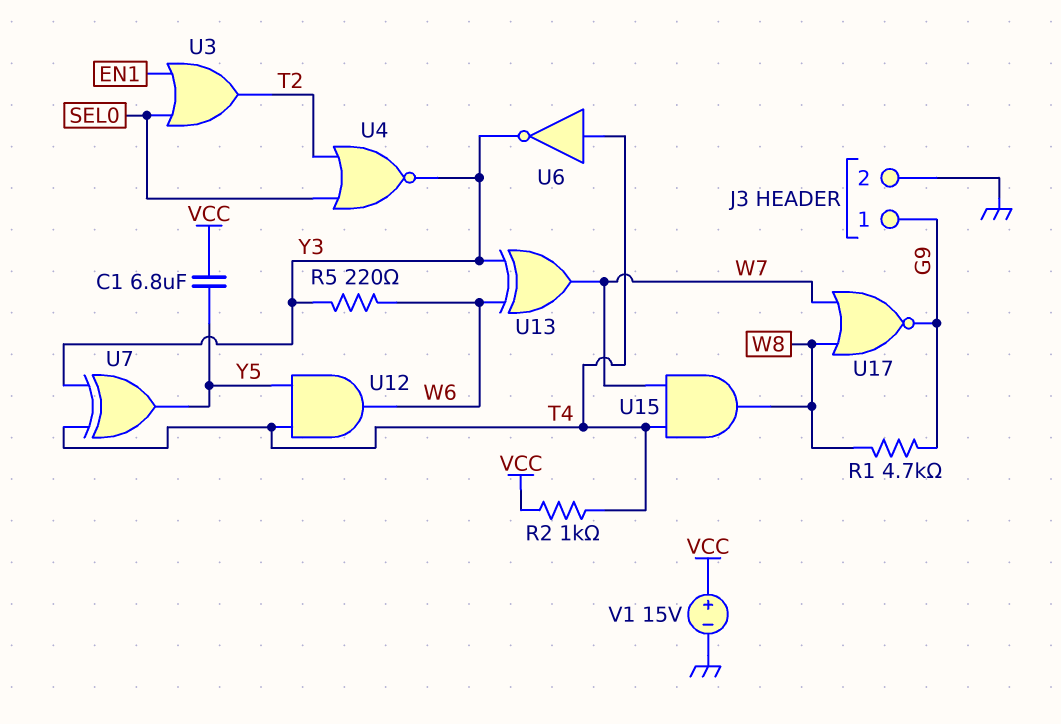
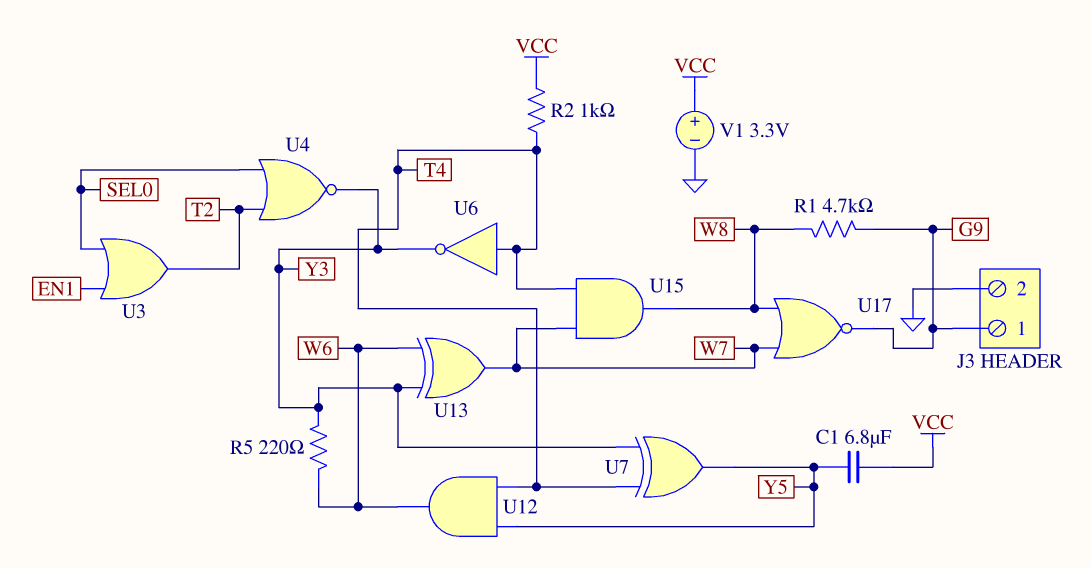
V1: 15V (plus VCC, minus GND) -> 3.3V (plus VCC, minus GND)

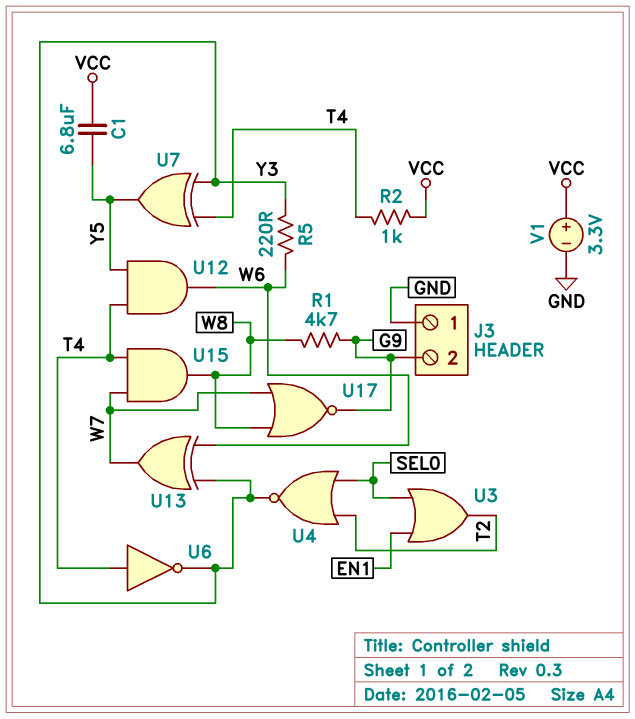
J3 pin 1: G9 -> GND
J3 pin 2: GND -> G9

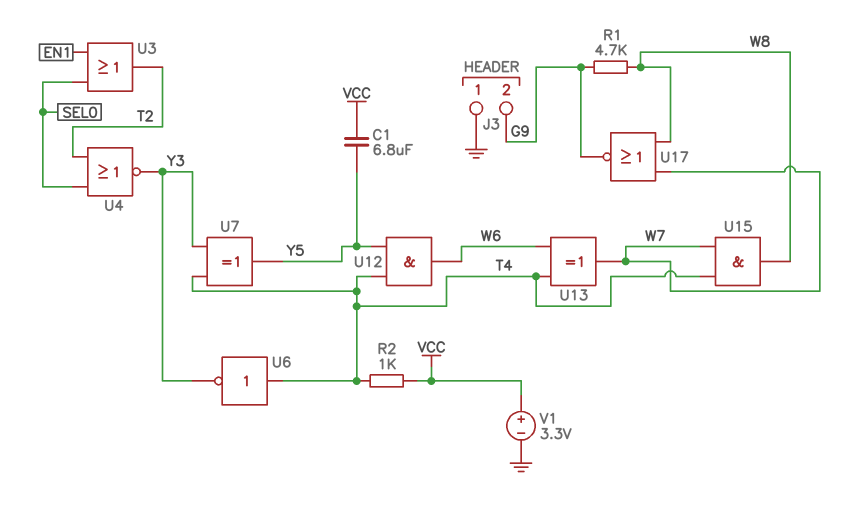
R5: 220 (W6, Y3) -> none
U13: XOR (in W6, in Y3, out W7) -> XOR (in T4, in W6, out W7)

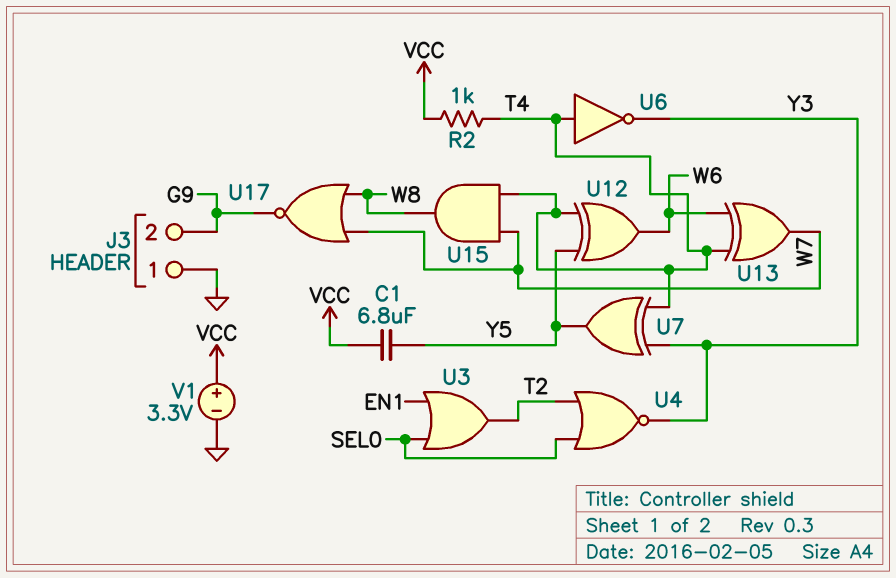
R1: 4.7k (G9, W8) -> none
U12: AND (in T4, in Y5, out W6) -> XOR (in T4, in Y5, out W6)

